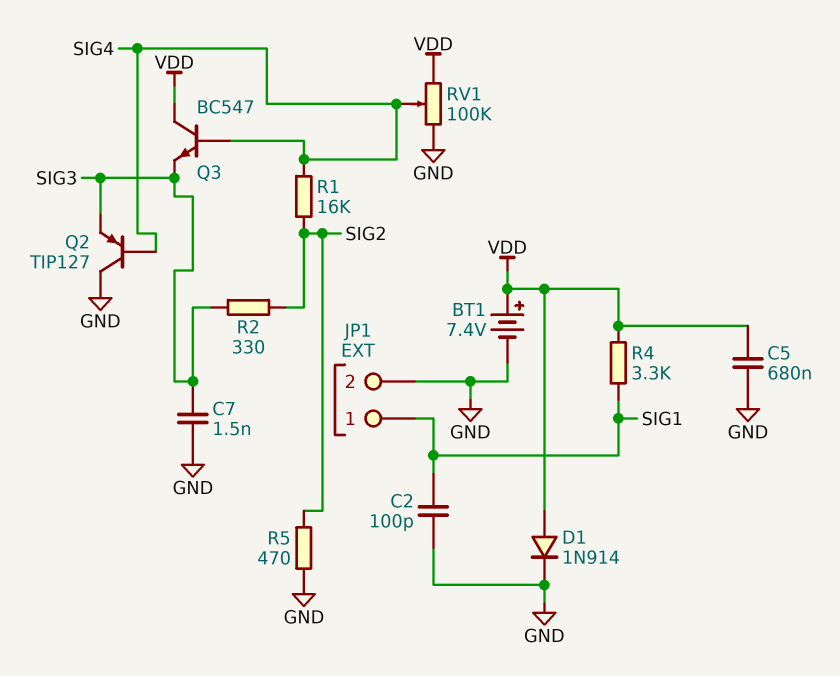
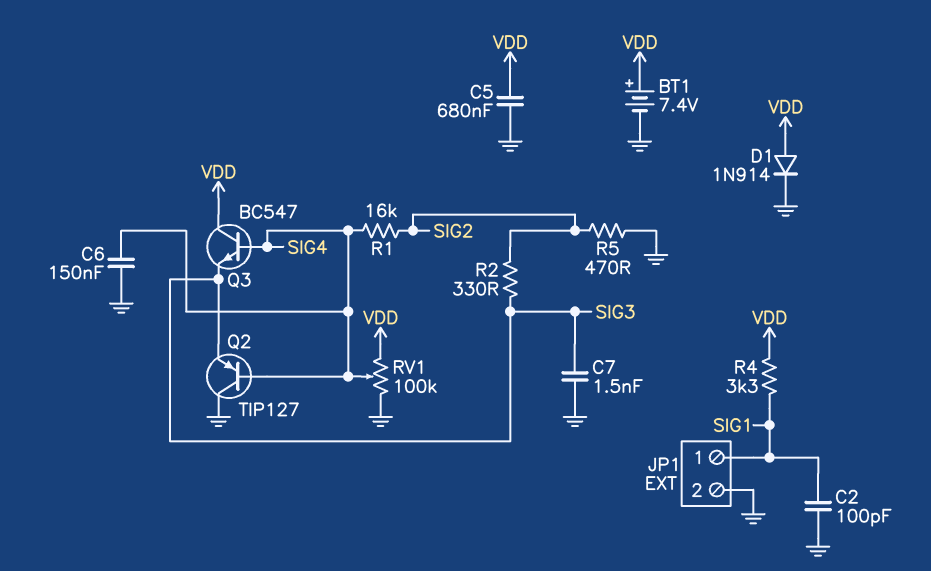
C6: none -> 150nF (GND, SIG4)

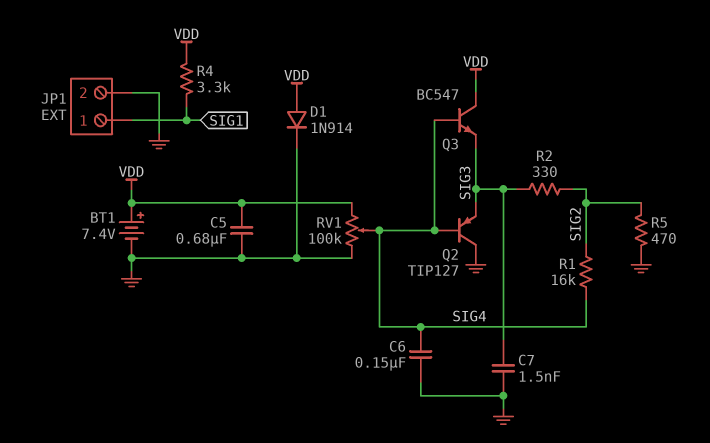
C2: 100pF (GND, SIG1) -> none

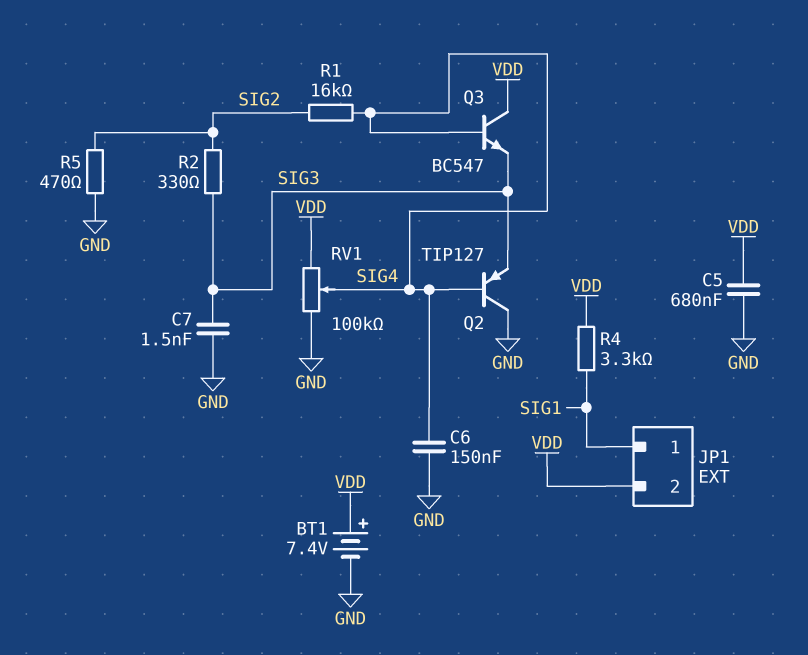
D1: diode 1N914 (A VDD, K GND) -> none
JP1 pin 2: GND -> VDD

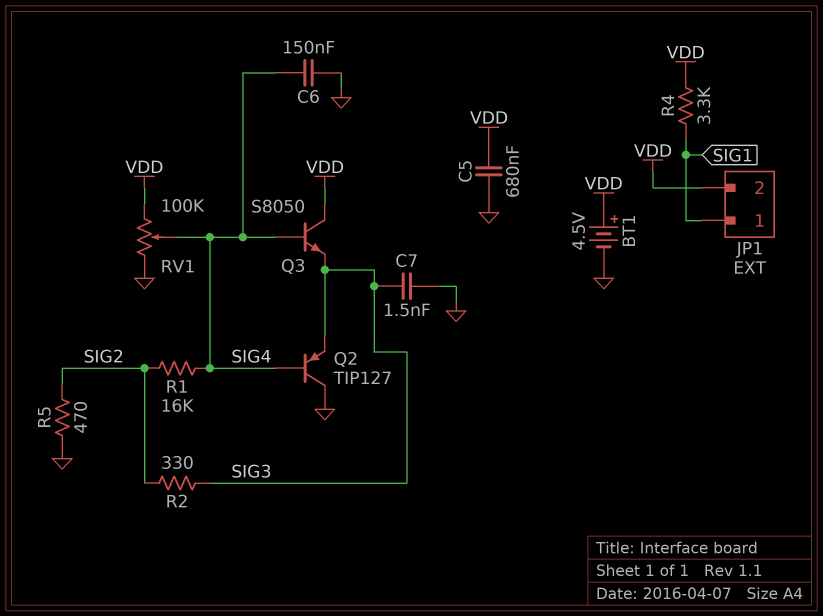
BT1: 7.4V (plus VDD, minus GND) -> 4.5V (plus VDD, minus GND)
Q3: NPN BC547 (B SIG4, C VDD, E SIG3) -> NPN S8050 (B SIG4, C VDD, E SIG3)

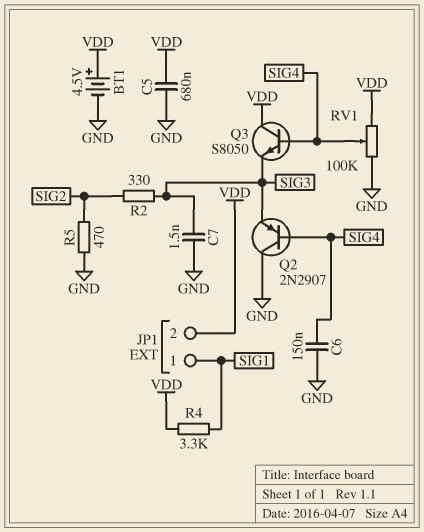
Q2: PNP TIP127 (B SIG4, C GND, E SIG3) -> PNP 2N2907 (B SIG4, C GND, E SIG3)
R1: 16k (SIG2, SIG4) -> none

